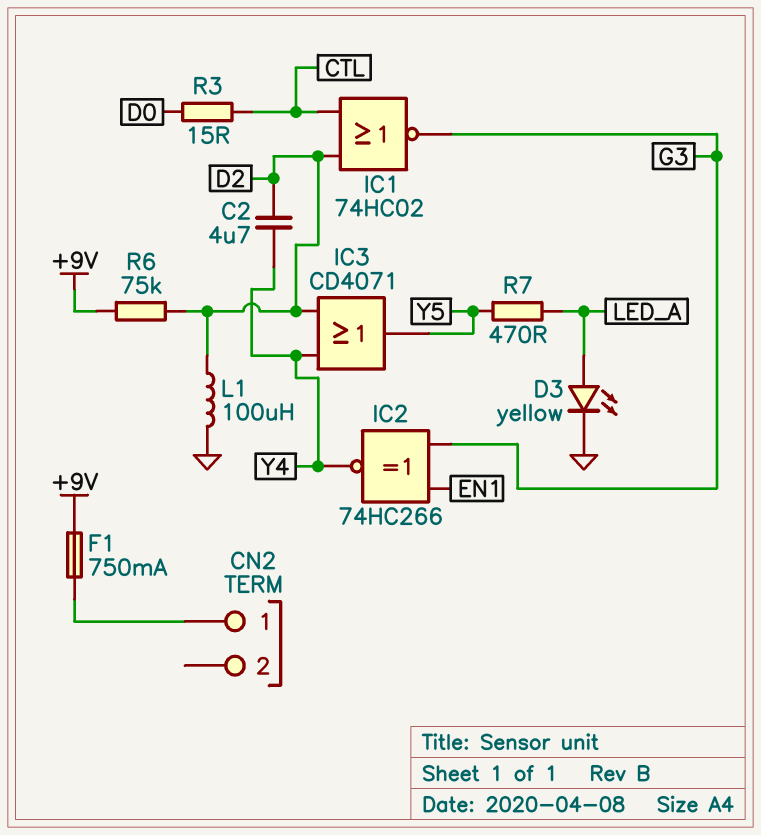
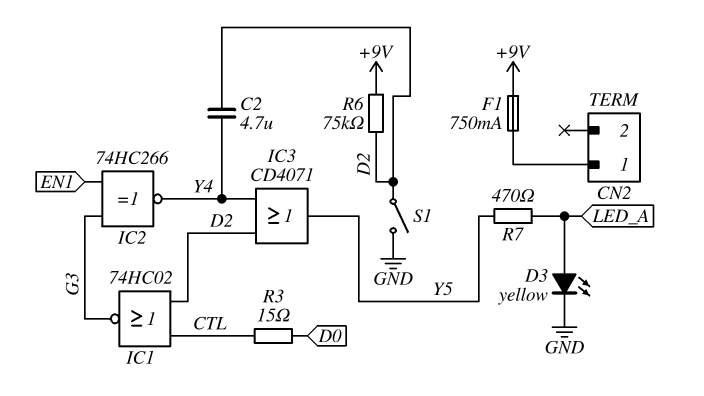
L1: 100uH (D2, GND) -> none
S1: none -> switch (D2, GND)

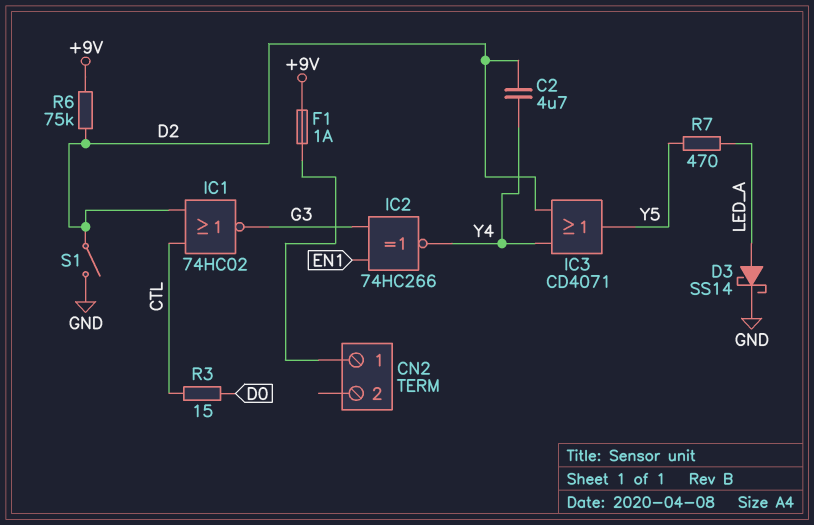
D3: LED yellow (A LED_A, K GND) -> schottky SS14 (A LED_A, K GND)
F1: 750mA (+9V, CN2/1) -> 1A (+9V, CN2/1)

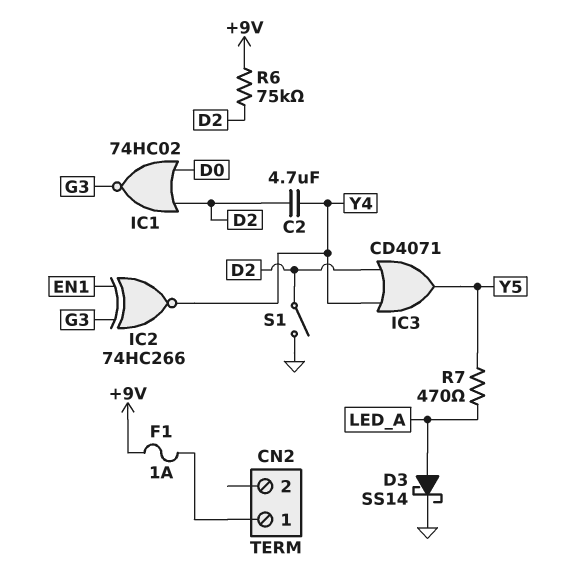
IC1: NOR 74HC02 (in CTL, in D2, out G3) -> NOR 74HC02 (in D0, in D2, out G3)
R3: 15 (CTL, D0) -> none

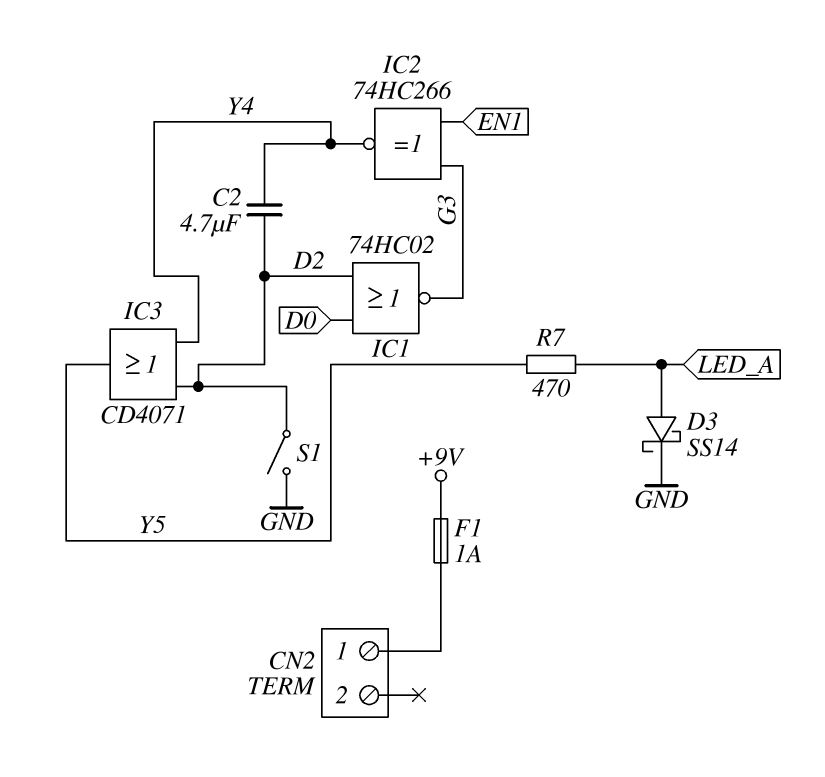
R6: 75k (+9V, D2) -> none

